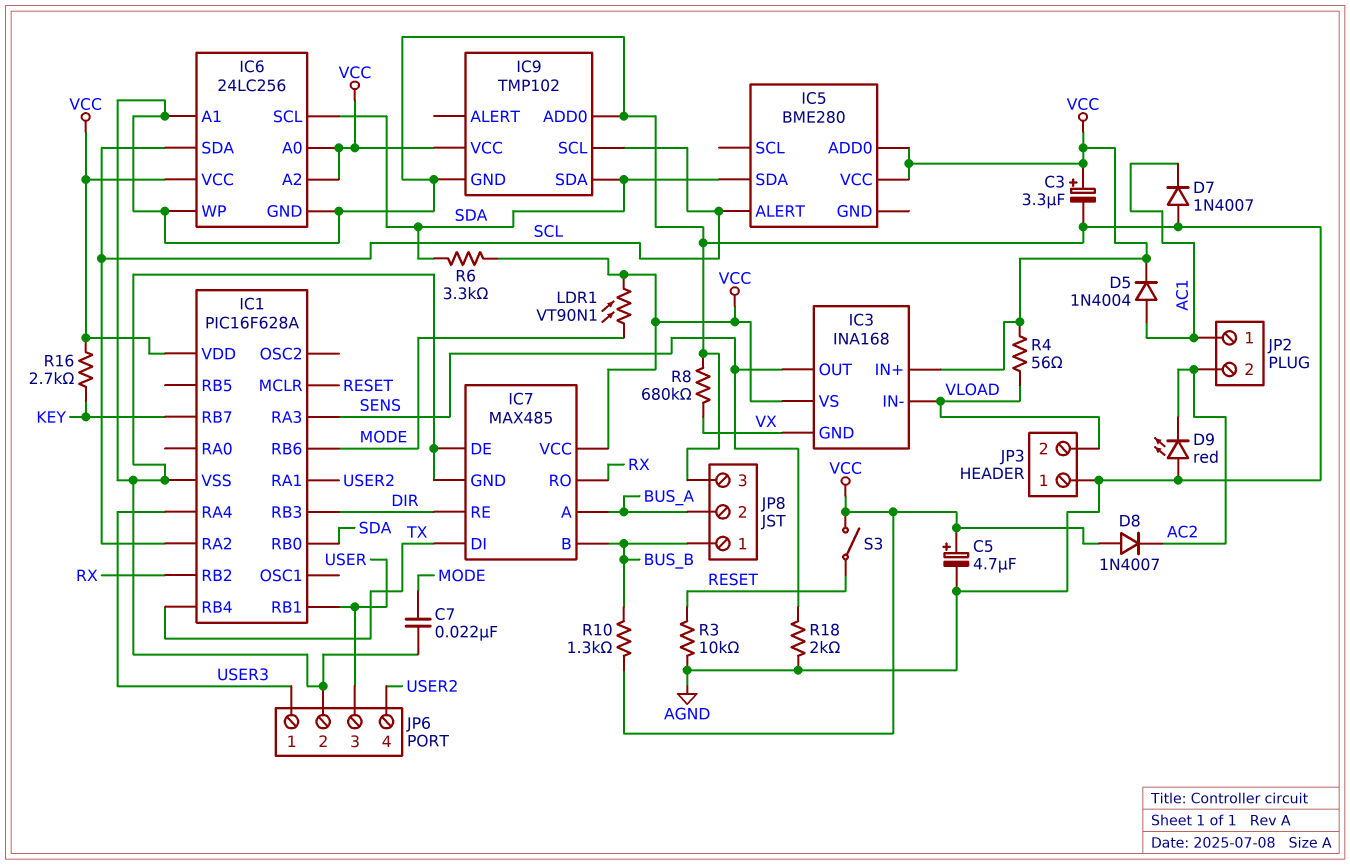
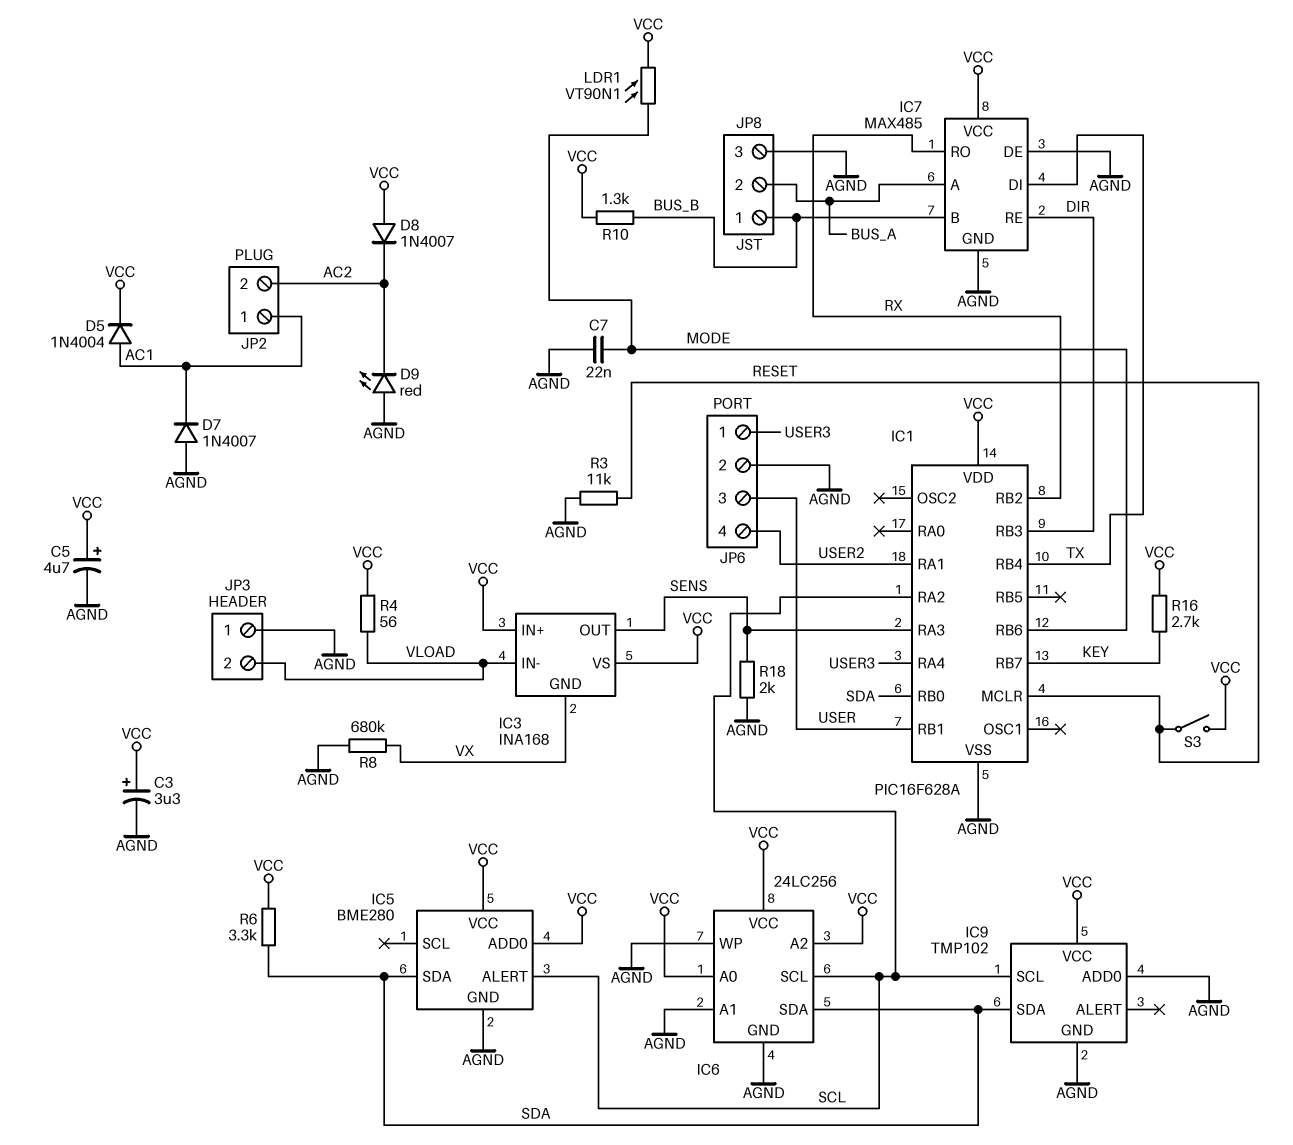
IC5 pin GND: none -> AGND
IC6 pin SCL: SDA -> SCL
IC6 pin SDA: SCL -> SDA
R3: 10k (AGND, RESET) -> 11k (AGND, RESET)

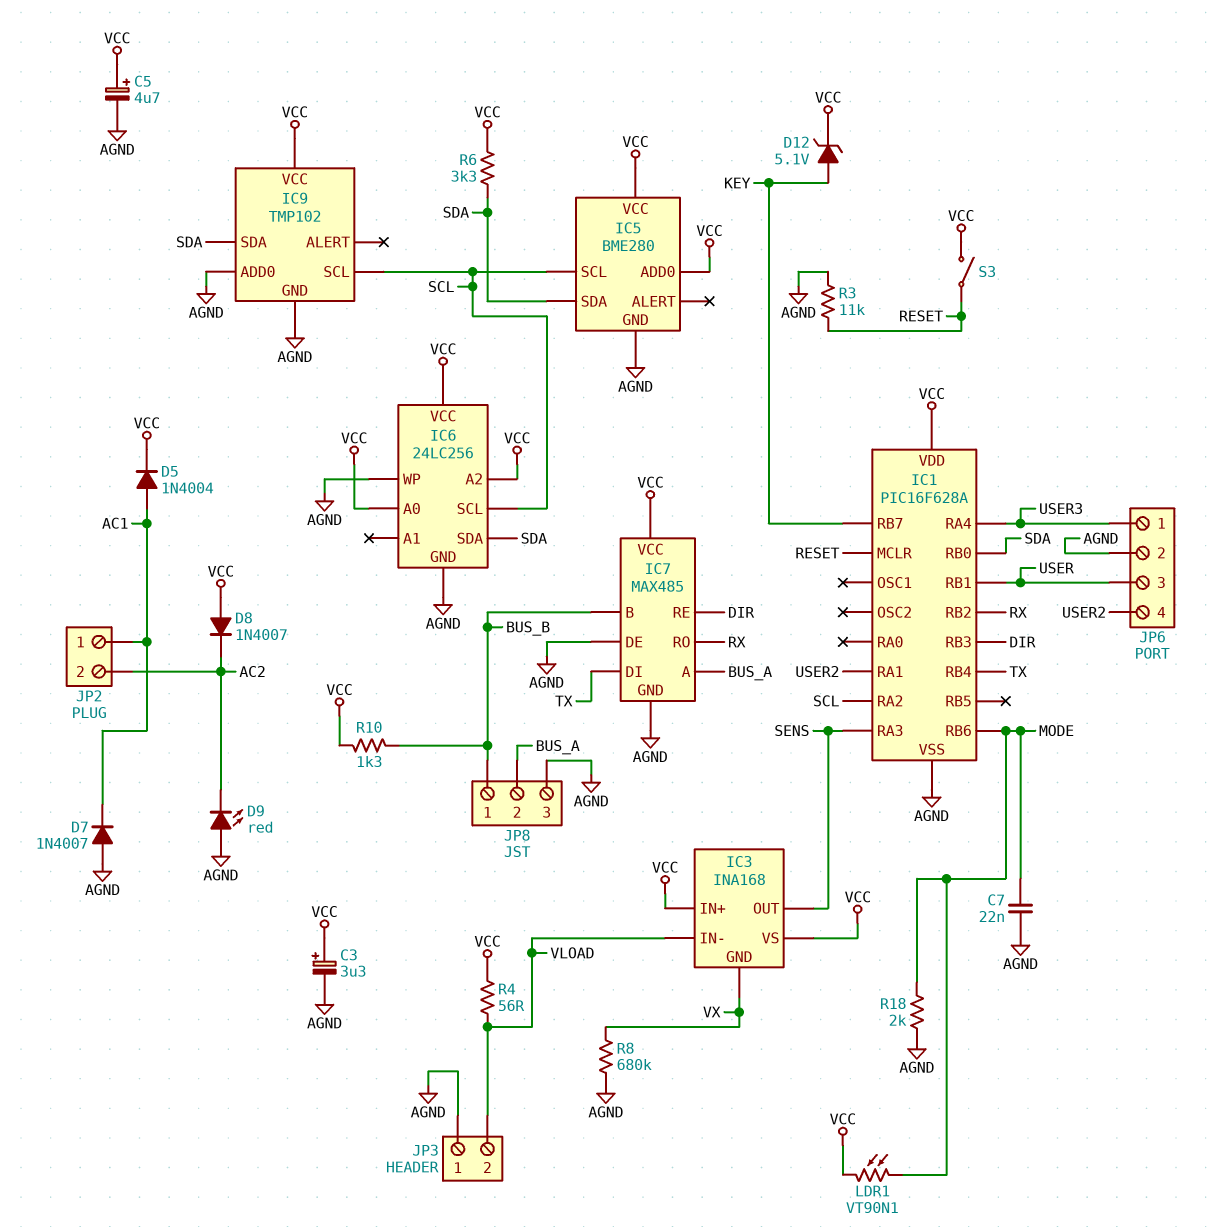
D12: none -> zener 5.1V (A KEY, K VCC)
IC5 pin ALERT: SCL -> none
IC5 pin SCL: none -> SCL
IC6 pin A1: AGND -> none
R16: 2.7k (KEY, VCC) -> none
R18: 2k (AGND, SENS) -> 2k (AGND, MODE)

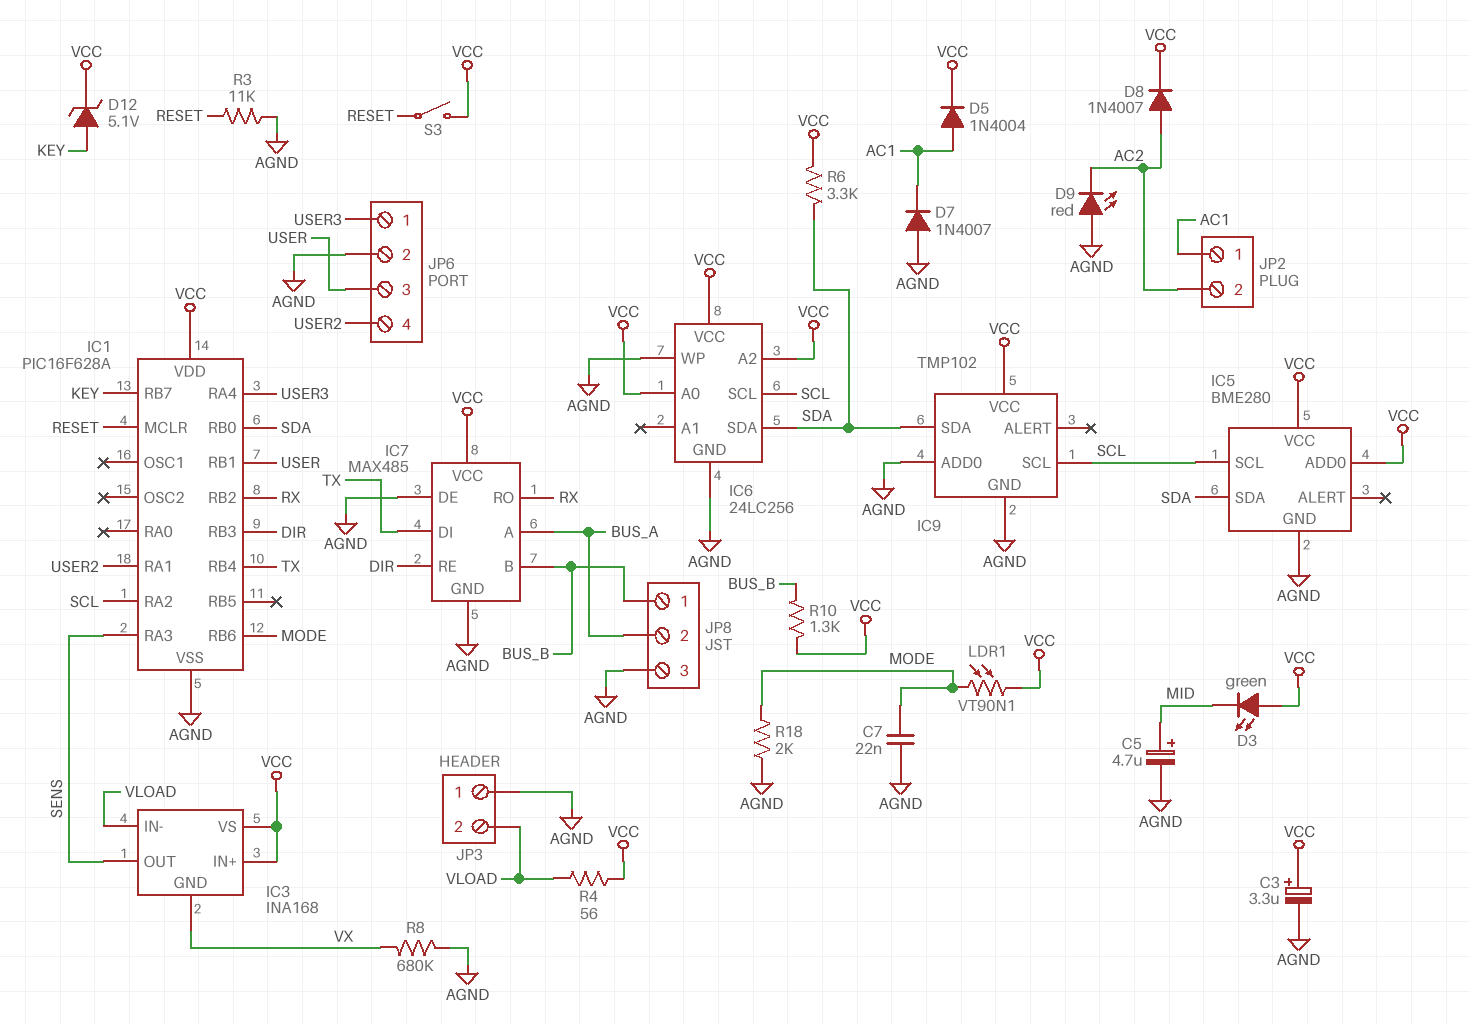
C5: 4.7uF (plus VCC, minus AGND) -> 4.7uF (plus MID, minus AGND)
D3: none -> LED green (A VCC, K MID)
D8: diode 1N4007 (A VCC, K AC2) -> diode 1N4007 (A AC2, K VCC)

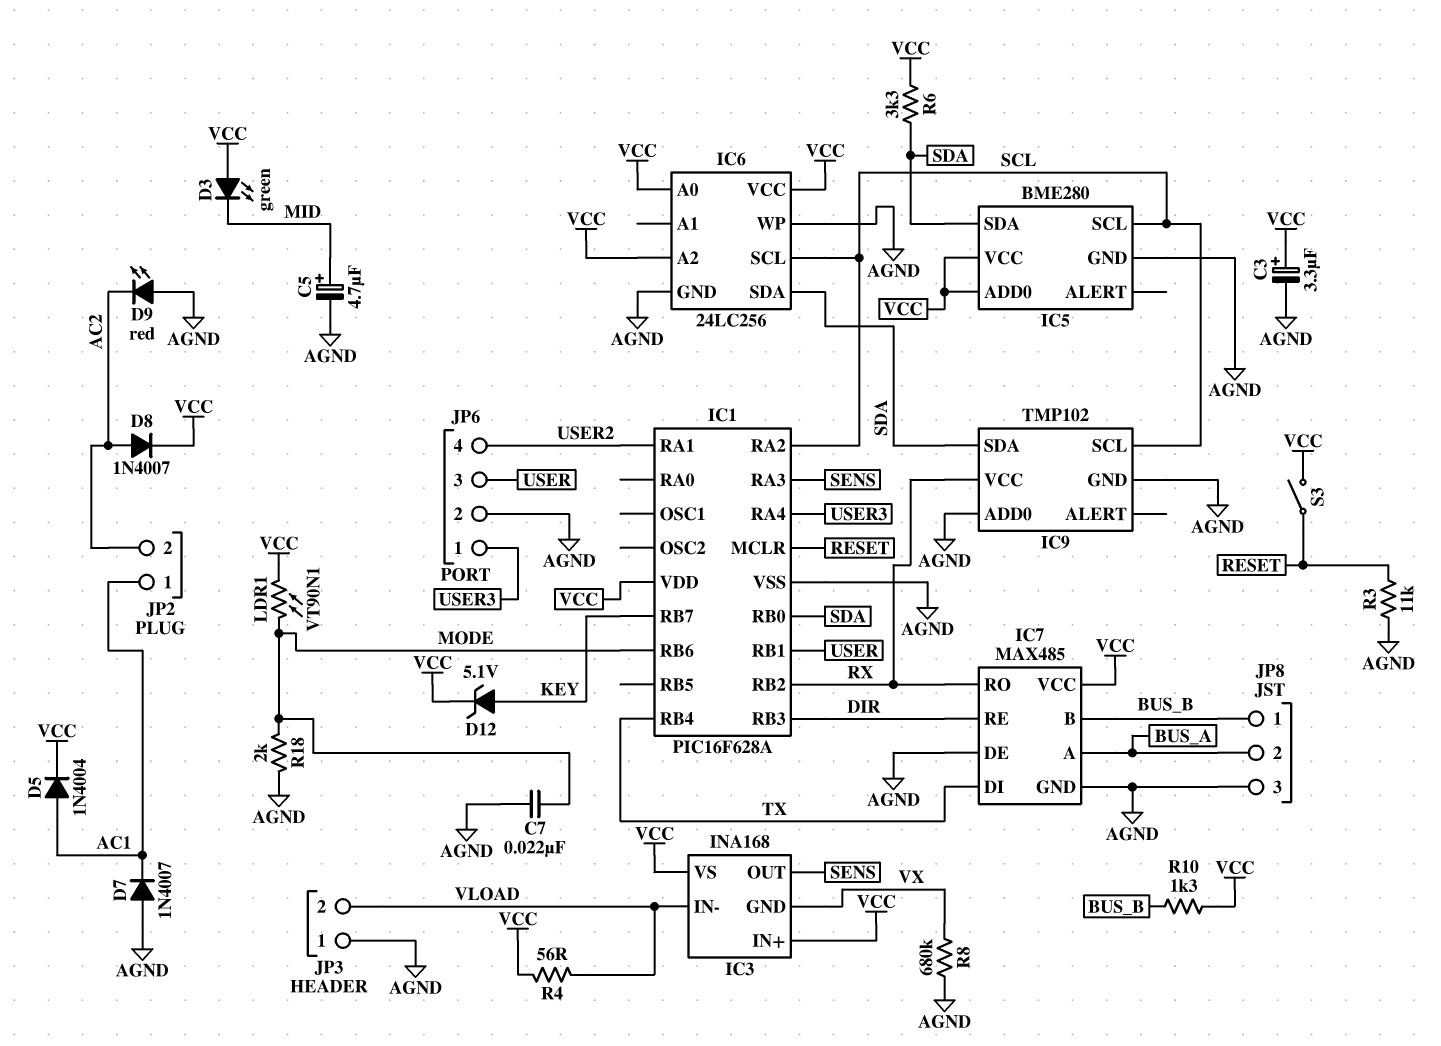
IC9 pin VCC: VCC -> RX

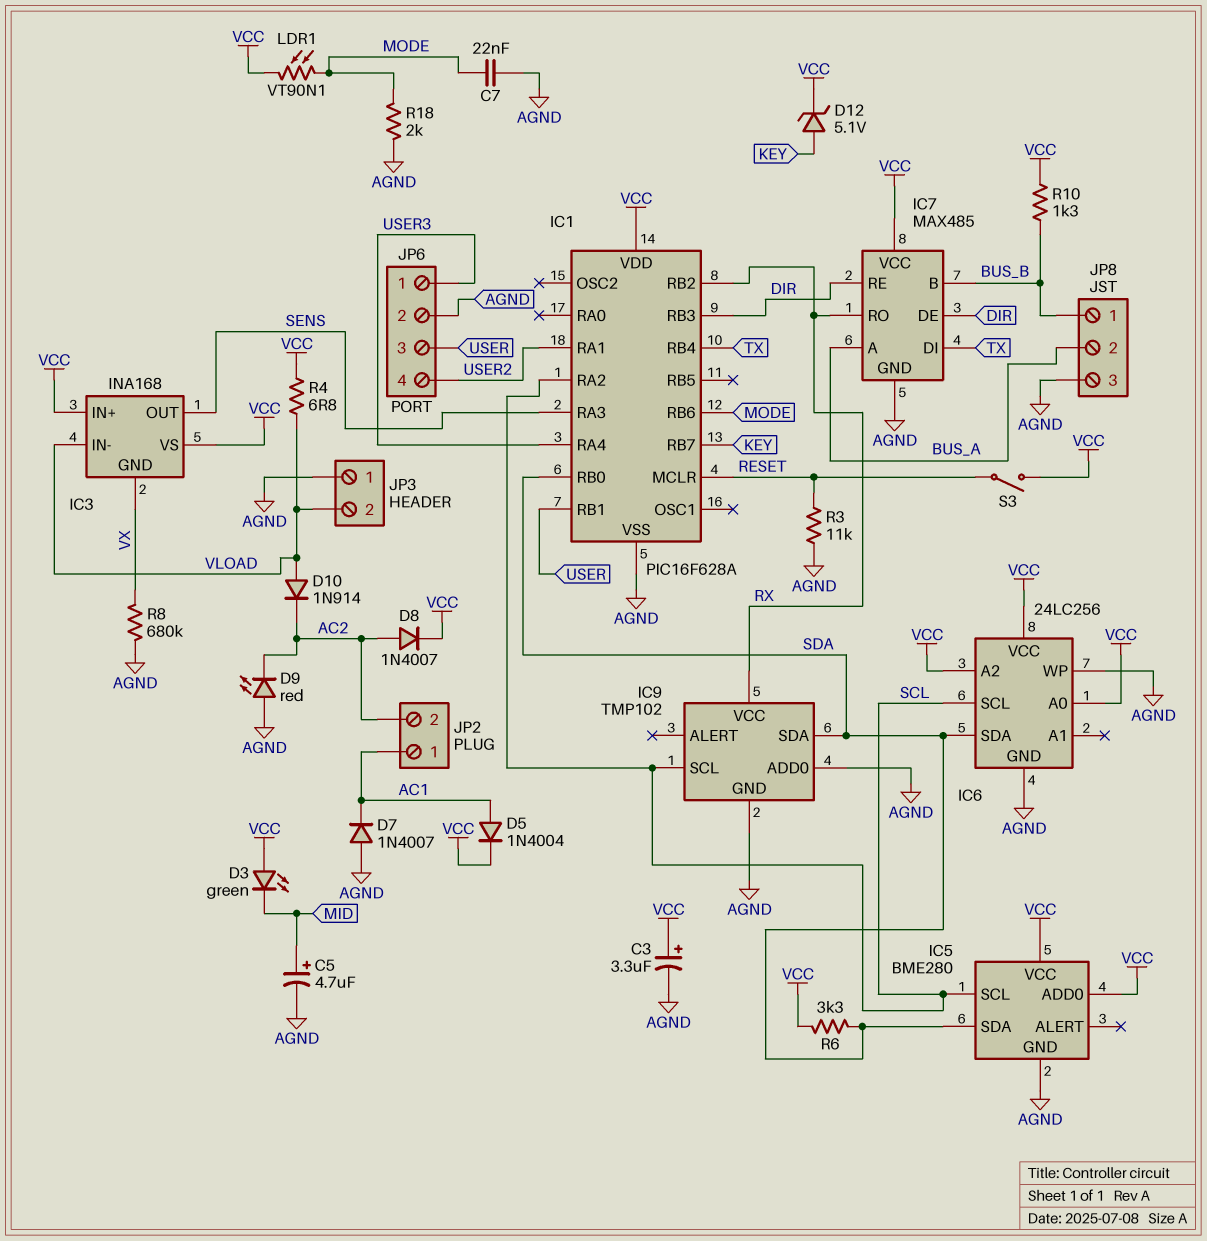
D10: none -> diode 1N914 (A VLOAD, K AC2)
IC7 pin DE: AGND -> DIR
R4: 56 (VCC, VLOAD) -> 6.8 (VCC, VLOAD)

